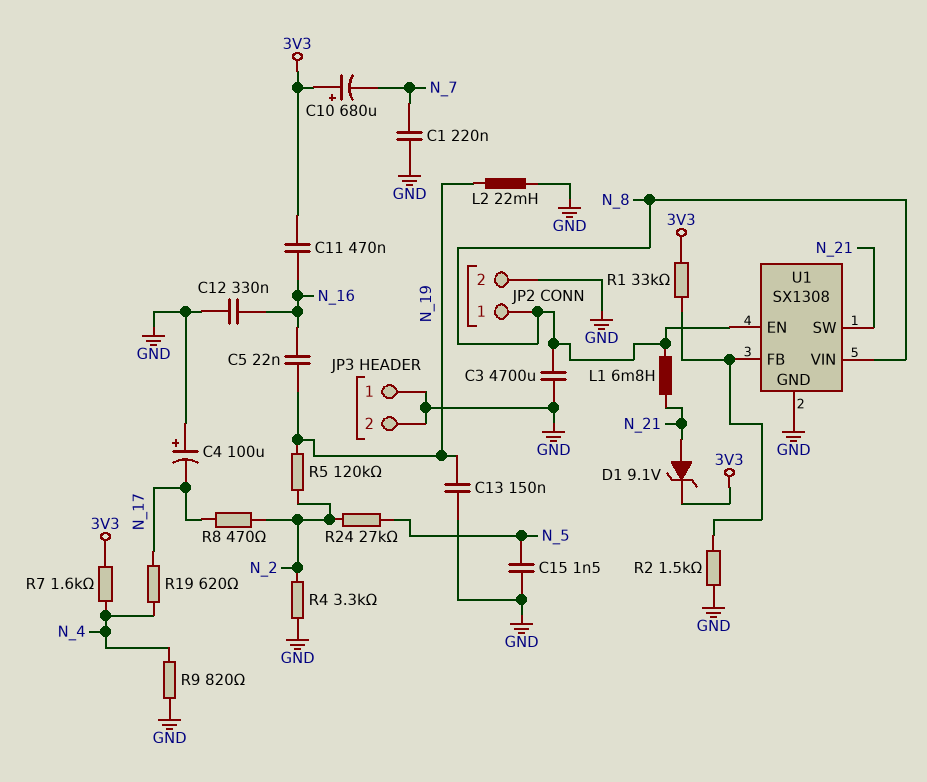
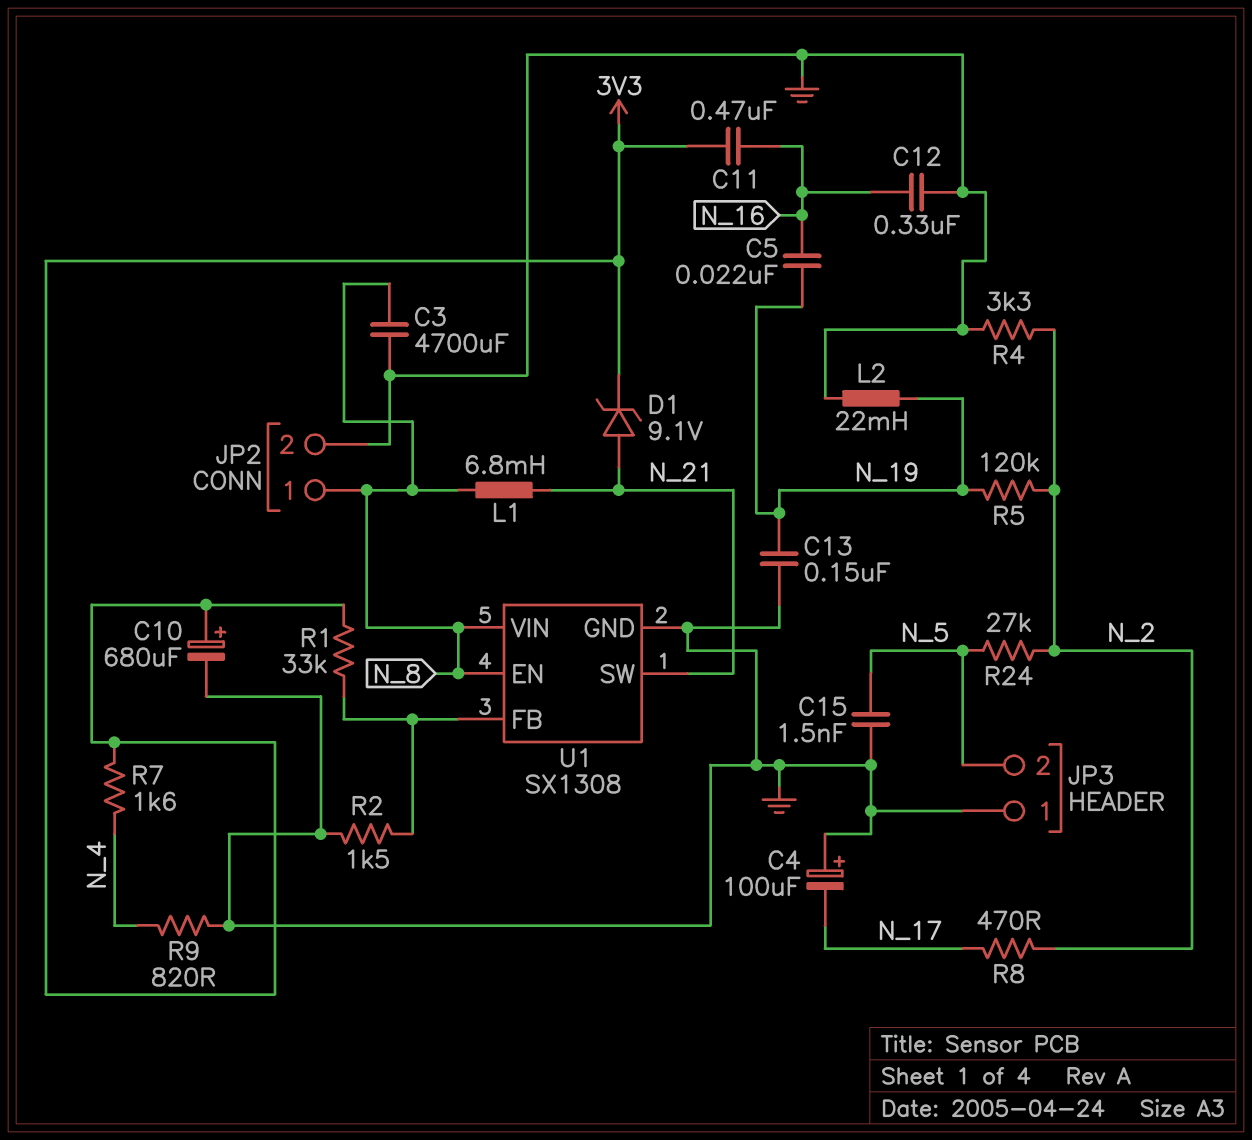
C1: 220nF (GND, N_7) -> none
C10: 680uF (plus 3V3, minus N_7) -> 680uF (plus 3V3, minus GND)
JP3 pin 2: GND -> N_5
R19: 620 (N_4, N_17) -> none

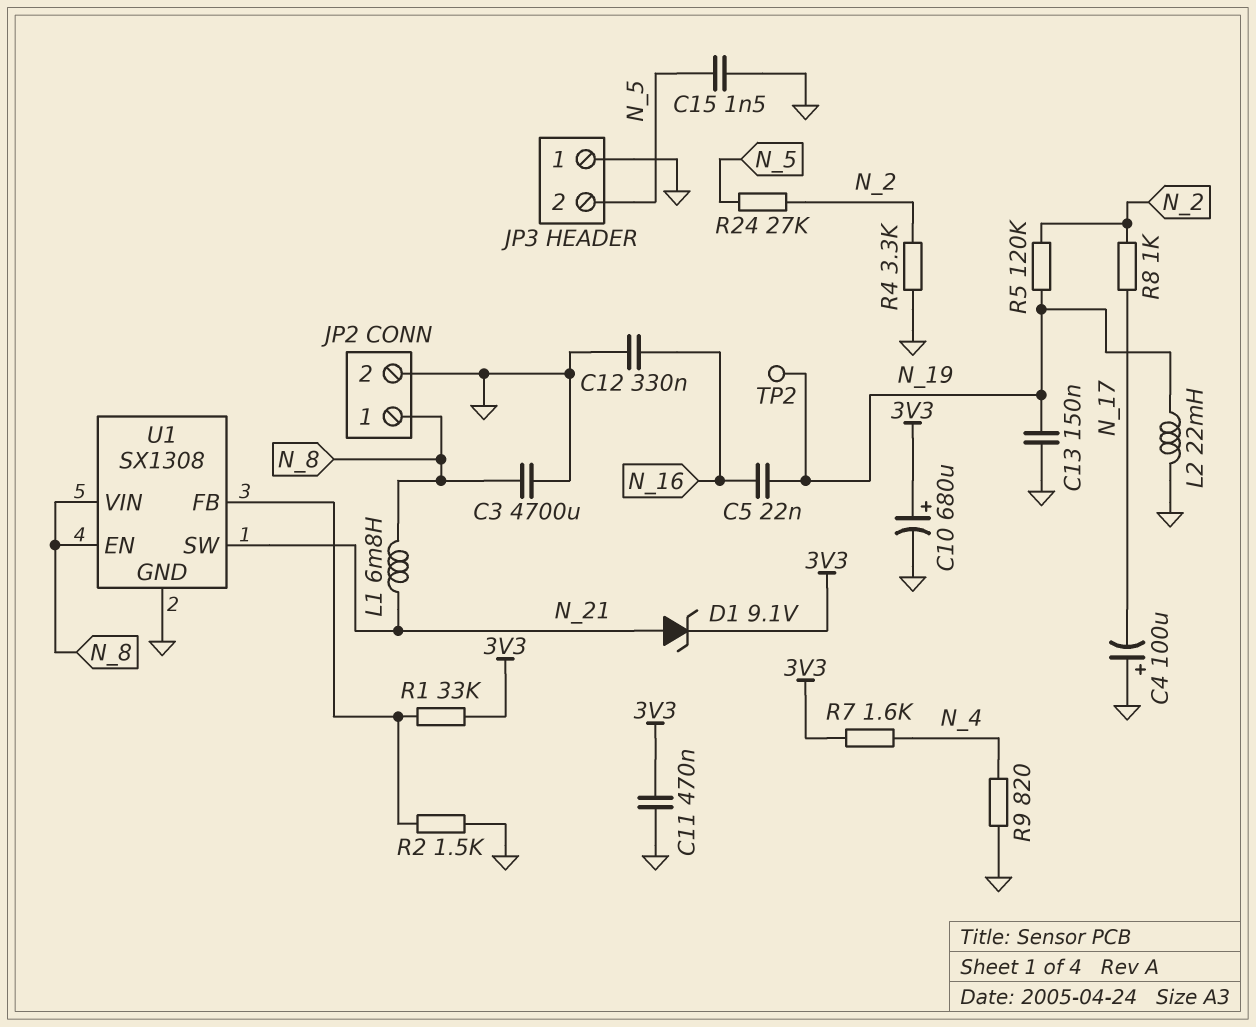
C11: 470nF (3V3, N_16) -> 470nF (3V3, GND)
R8: 470 (N_2, N_17) -> 1k (N_2, N_17)
TP2: none -> test point (N_19)

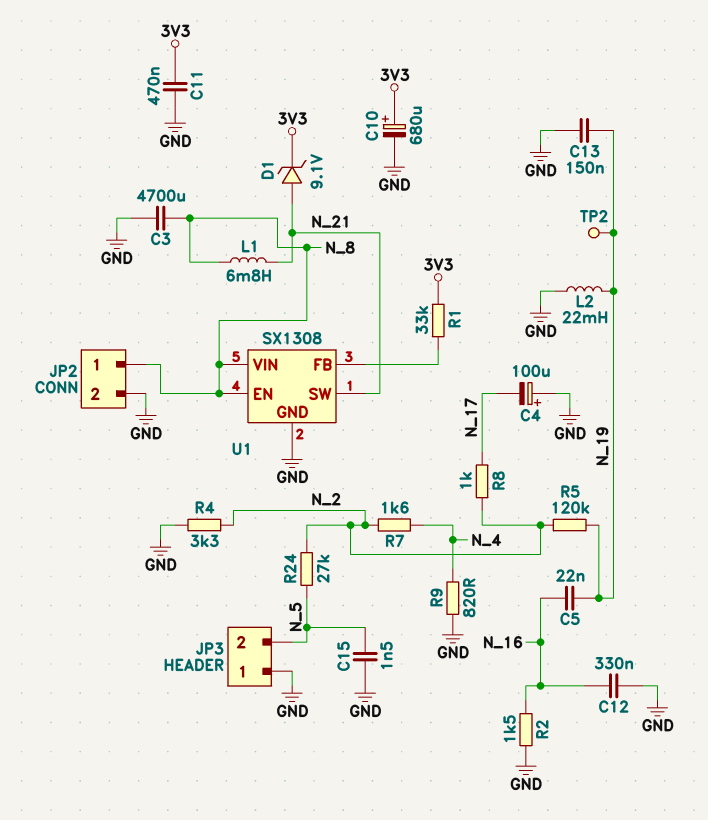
R2: 1.5k (GND, U1/FB) -> 1.5k (GND, N_16)
R7: 1.6k (3V3, N_4) -> 1.6k (N_2, N_4)

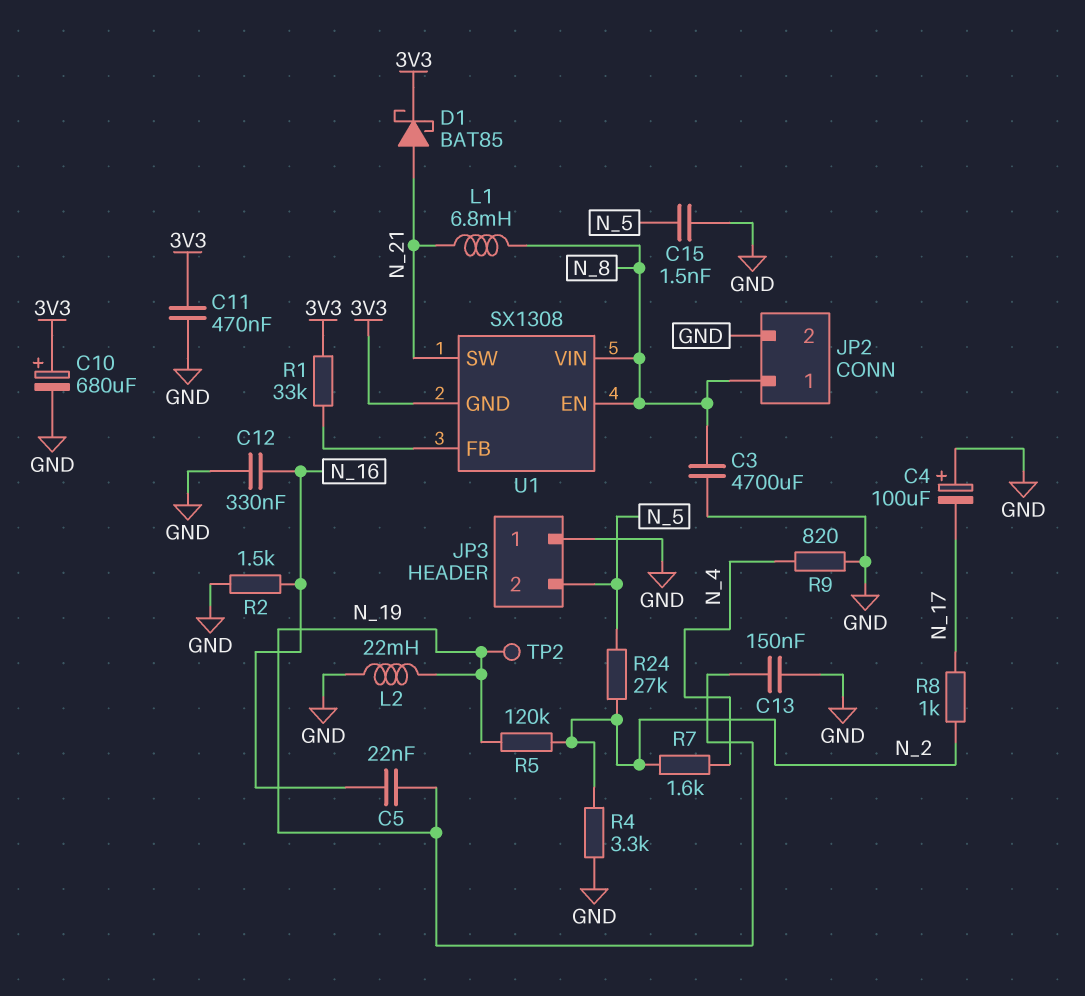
D1: zener 9.1V (A N_21, K 3V3) -> schottky BAT85 (A N_21, K 3V3)
U1 pin GND: GND -> 3V3

